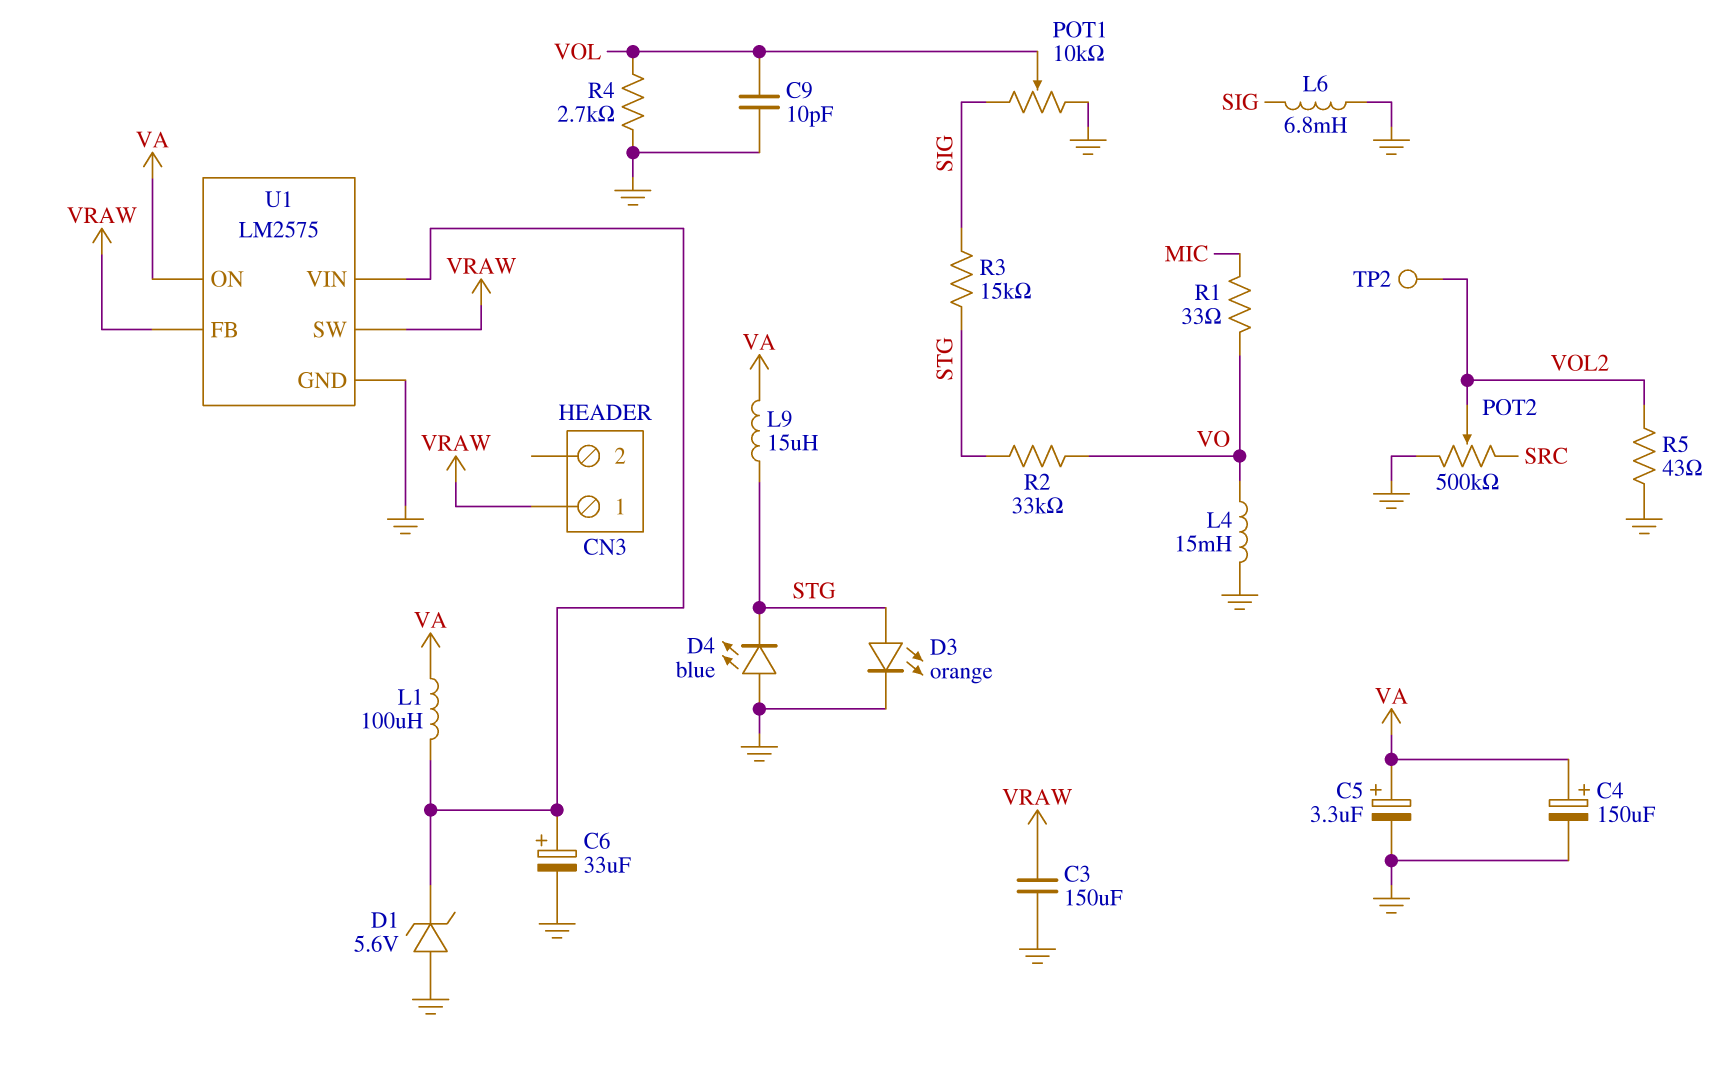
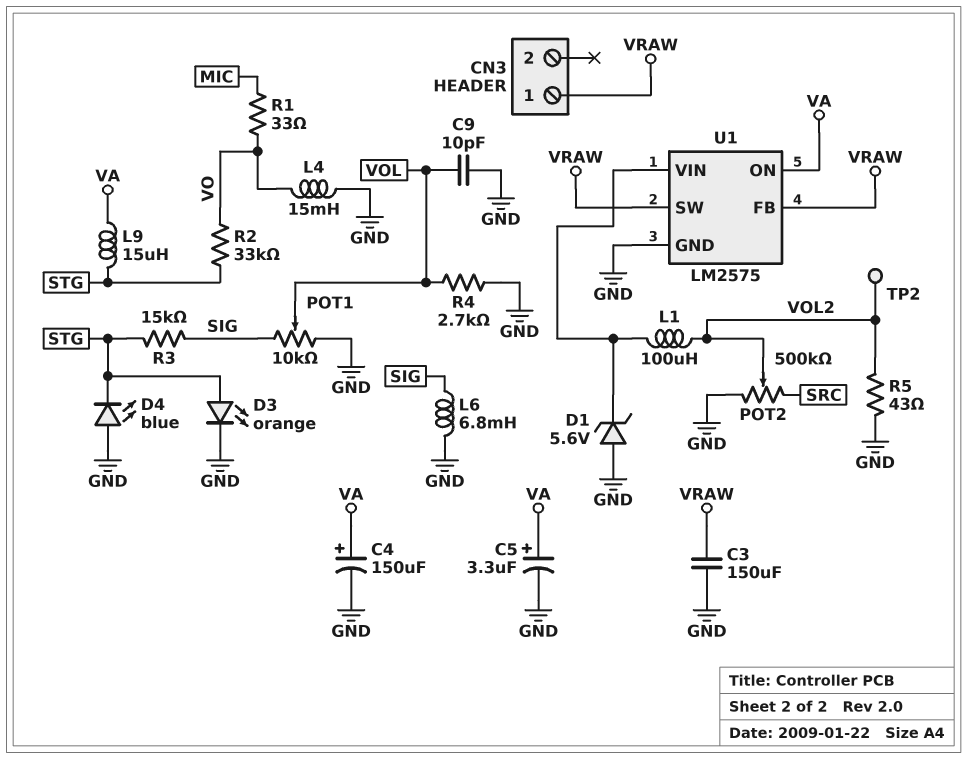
C6: 33uF (plus U1/VIN, minus GND) -> none
L1: 100uH (U1/VIN, VA) -> 100uH (U1/VIN, VOL2)

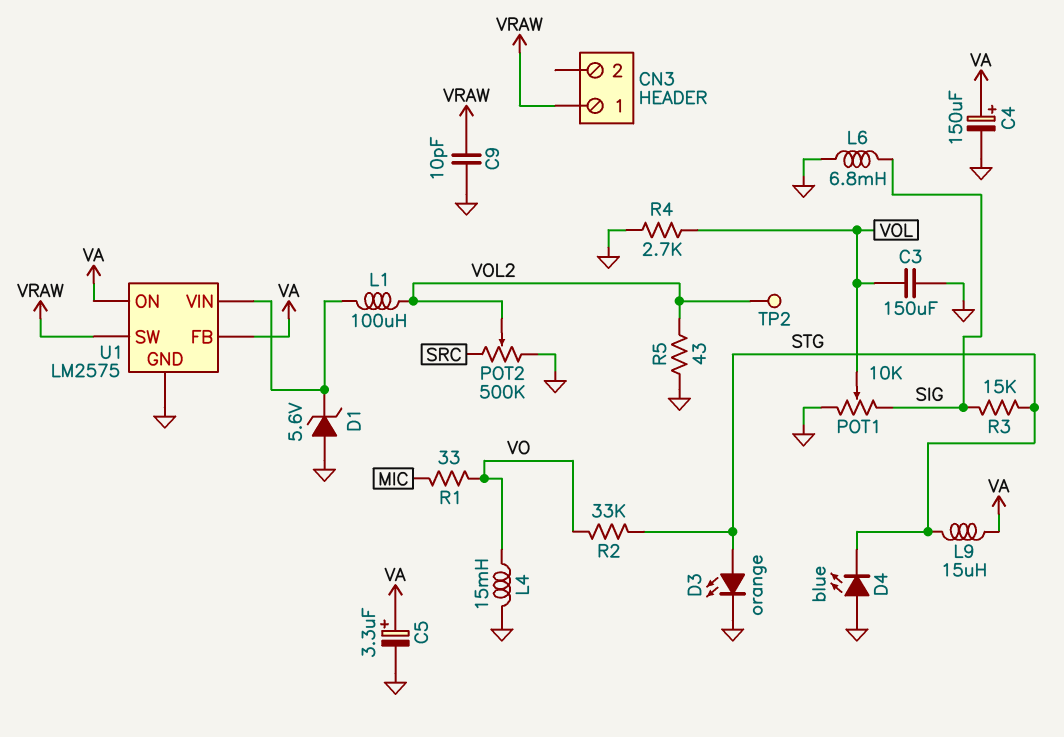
C3: 150uF (GND, VRAW) -> 150uF (GND, VOL)
C9: 10pF (GND, VOL) -> 10pF (GND, VRAW)
U1 pin FB: VRAW -> VA

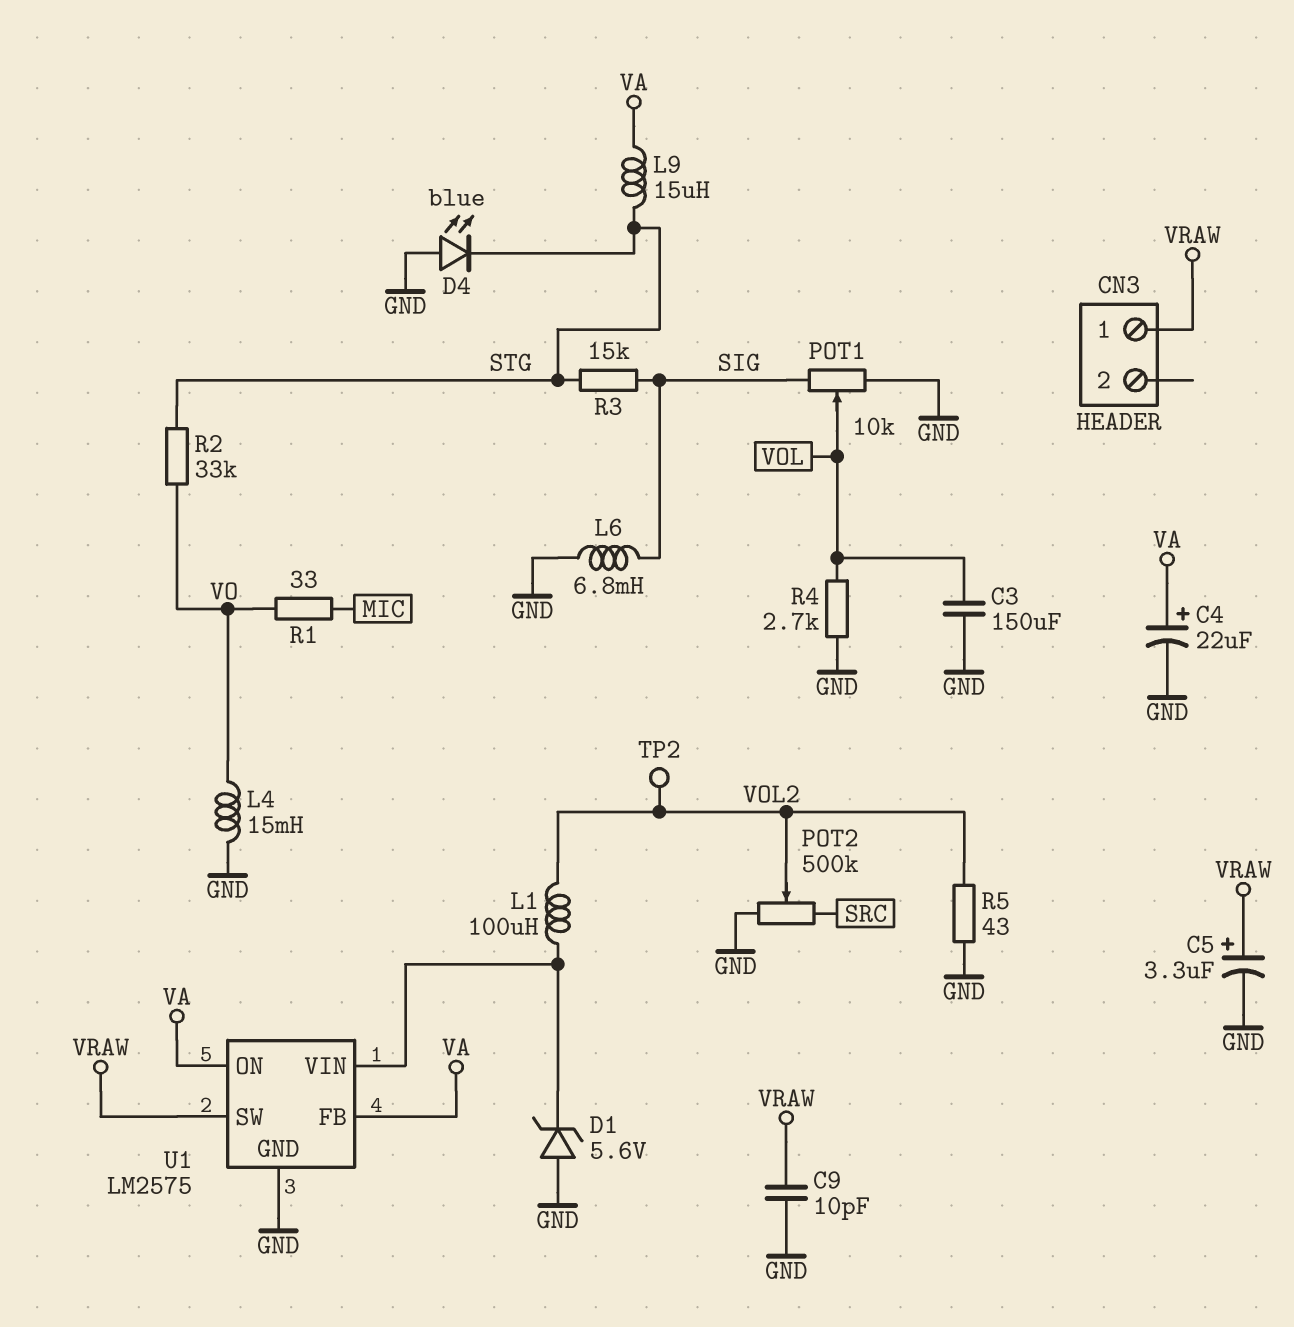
C4: 150uF (plus VA, minus GND) -> 22uF (plus VA, minus GND)
C5: 3.3uF (plus VA, minus GND) -> 3.3uF (plus VRAW, minus GND)
D3: LED orange (A STG, K GND) -> none

